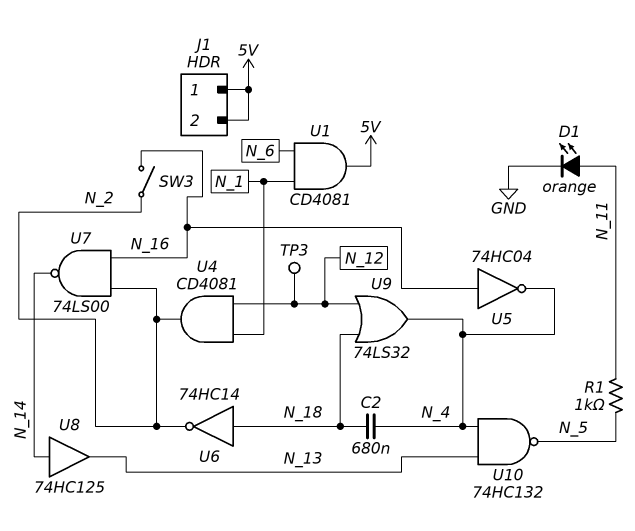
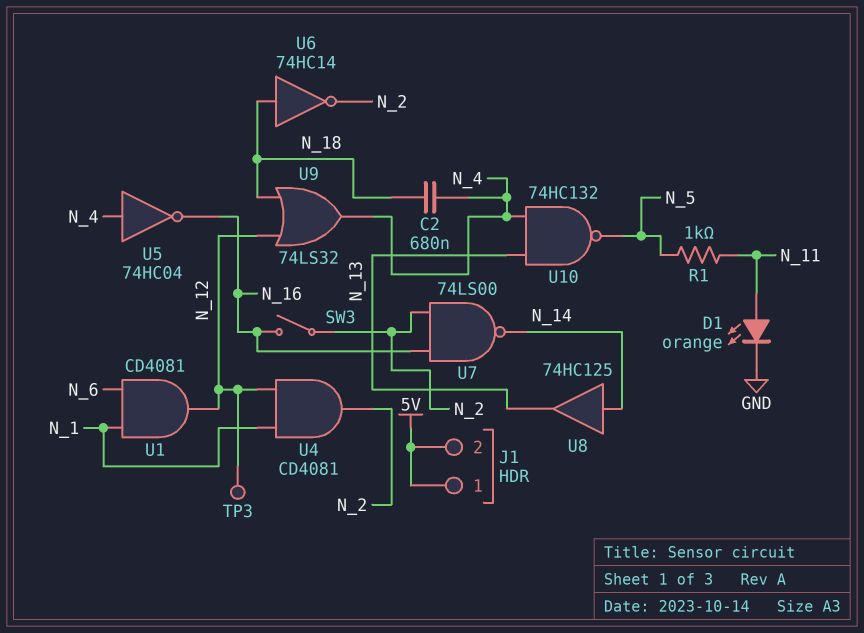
U1: AND CD4081 (in N_1, in N_6, out 5V) -> AND CD4081 (in N_1, in N_6, out N_12)
U5: NOT 74HC04 (in N_16, out N_4) -> NOT 74HC04 (in N_4, out N_16)

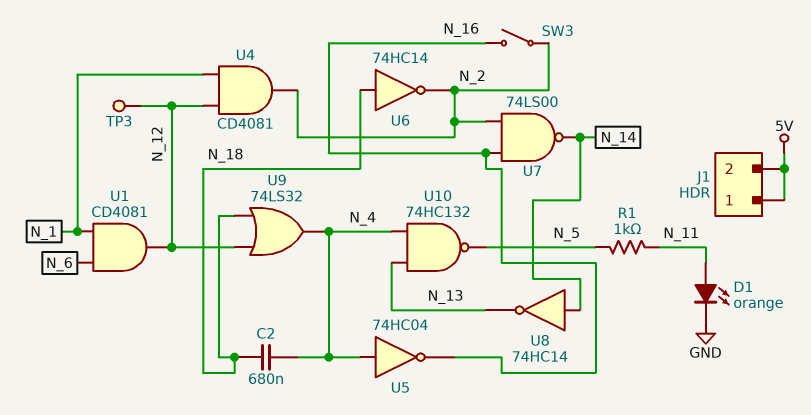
U8: buffer 74HC125 (in N_14, out N_13) -> NOT 74HC14 (in N_14, out N_13)

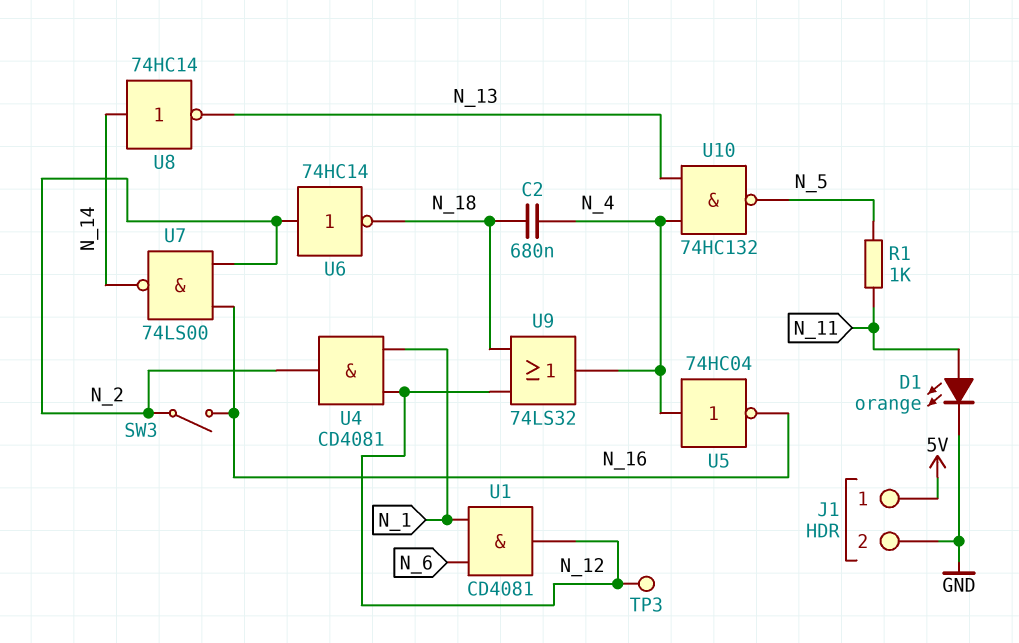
J1 pin 2: 5V -> GND
U6: NOT 74HC14 (in N_18, out N_2) -> NOT 74HC14 (in N_2, out N_18)

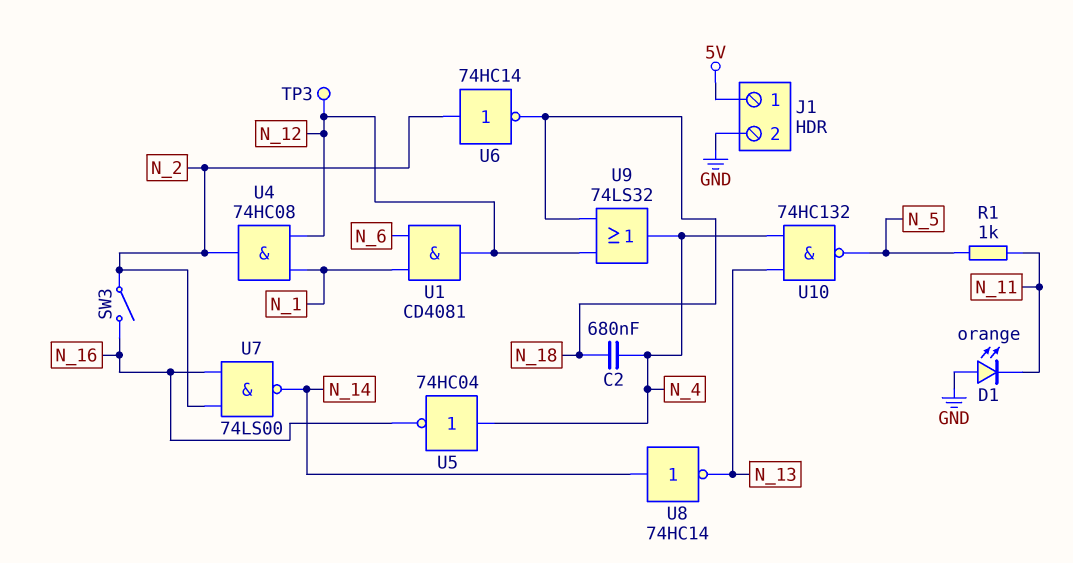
D1: LED orange (A N_11, K GND) -> LED orange (A GND, K N_11)
U4: AND CD4081 (in N_1, in N_12, out N_2) -> AND 74HC08 (in N_1, in N_12, out N_2)

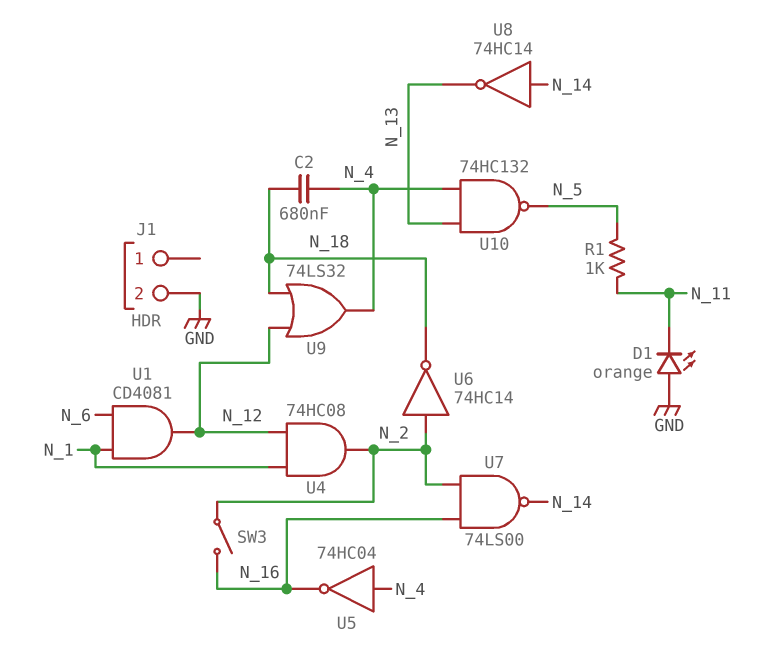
J1 pin 1: 5V -> none
TP3: test point (N_12) -> none

